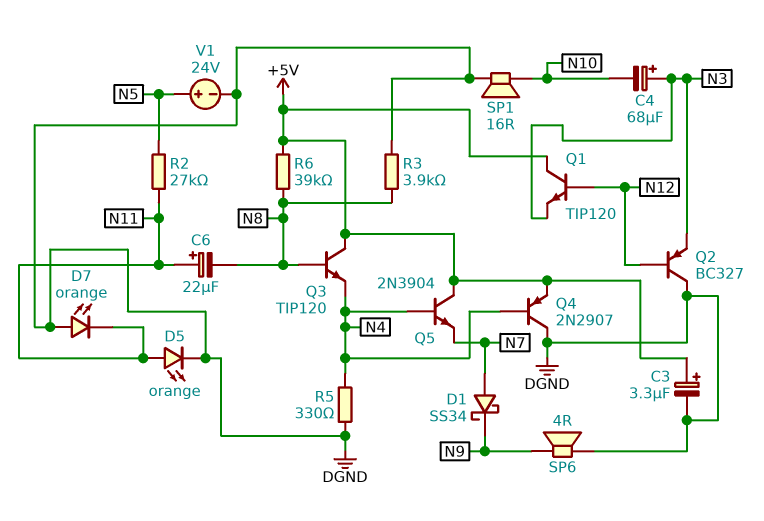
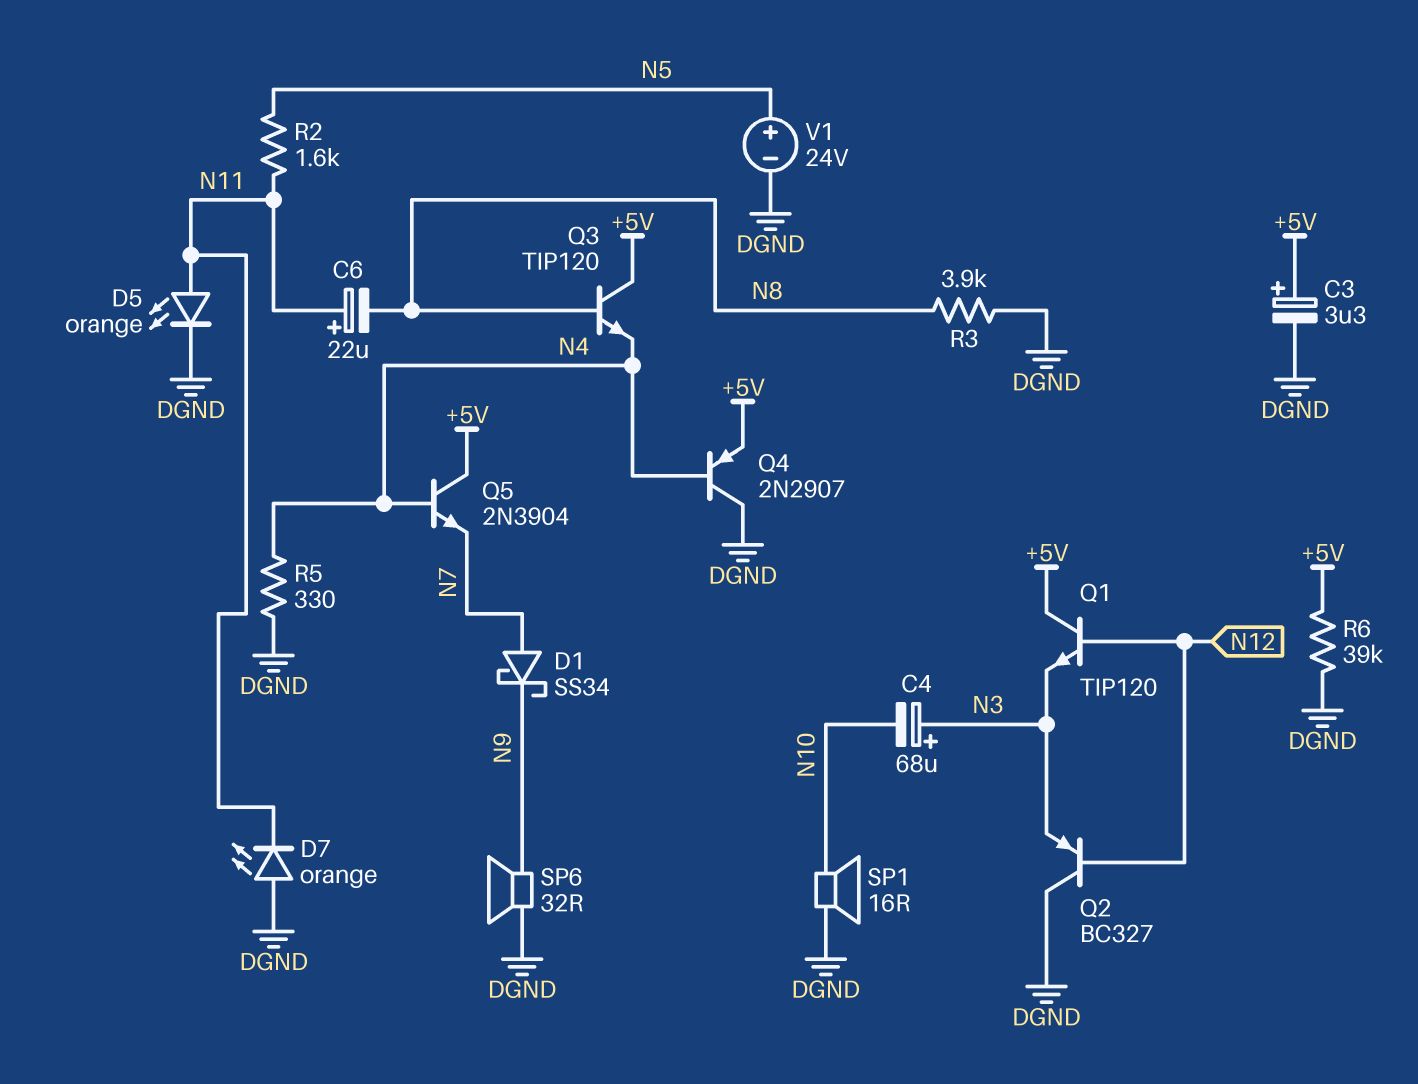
R2: 27k (N5, N11) -> 1.6k (N5, N11)
R6: 39k (+5V, N8) -> 39k (+5V, DGND)
SP6: speaker 4R (DGND, N9) -> speaker 32R (DGND, N9)

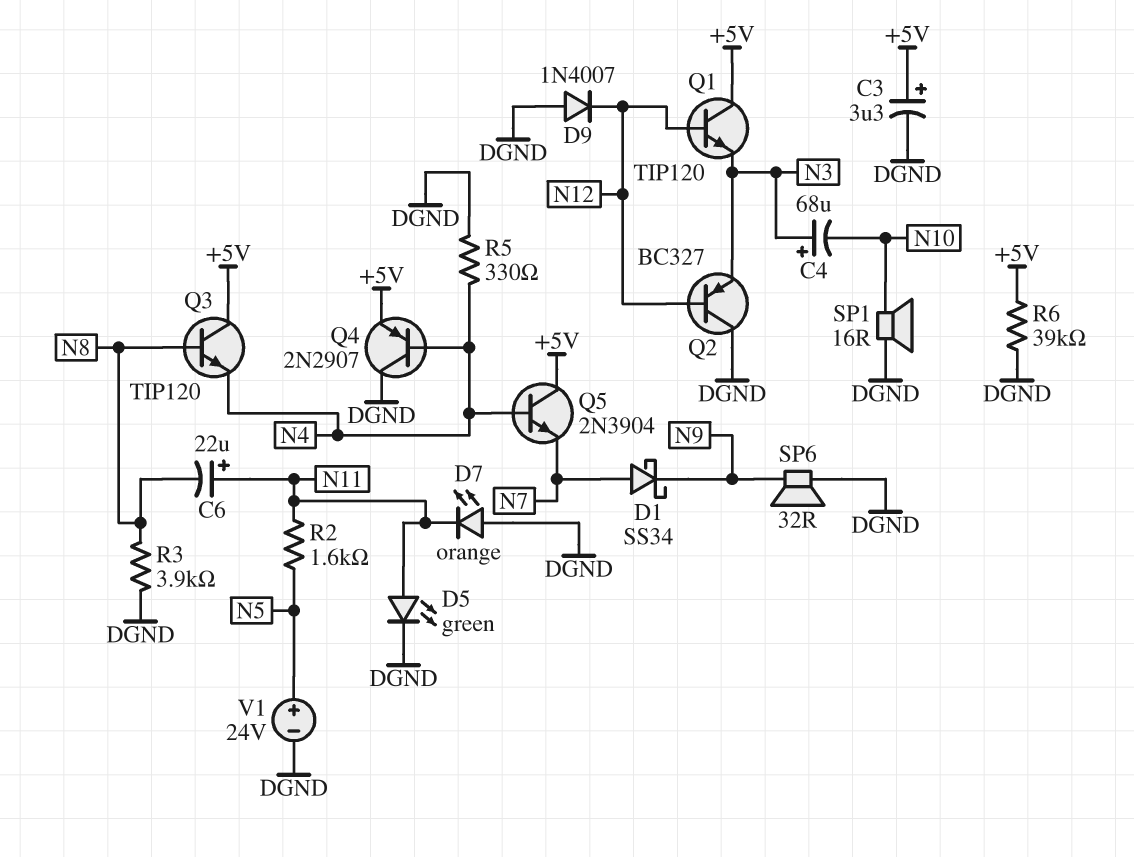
D5: LED orange (A N11, K DGND) -> LED green (A N11, K DGND)
D9: none -> diode 1N4007 (A DGND, K N12)

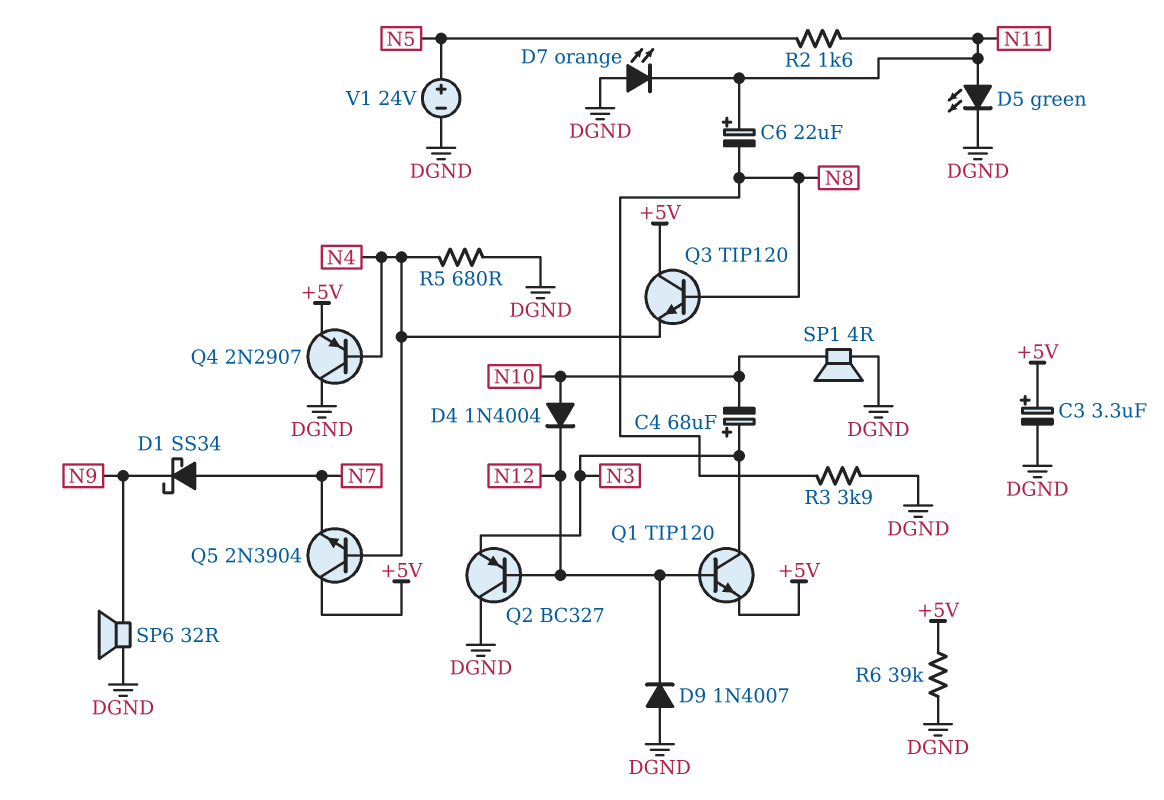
D4: none -> diode 1N4004 (A N10, K N12)
Q1: NPN TIP120 (B N12, C +5V, E N3) -> NPN TIP120 (B N12, C N3, E +5V)
R5: 330 (DGND, N4) -> 680 (DGND, N4)
SP1: speaker 16R (DGND, N10) -> speaker 4R (DGND, N10)

